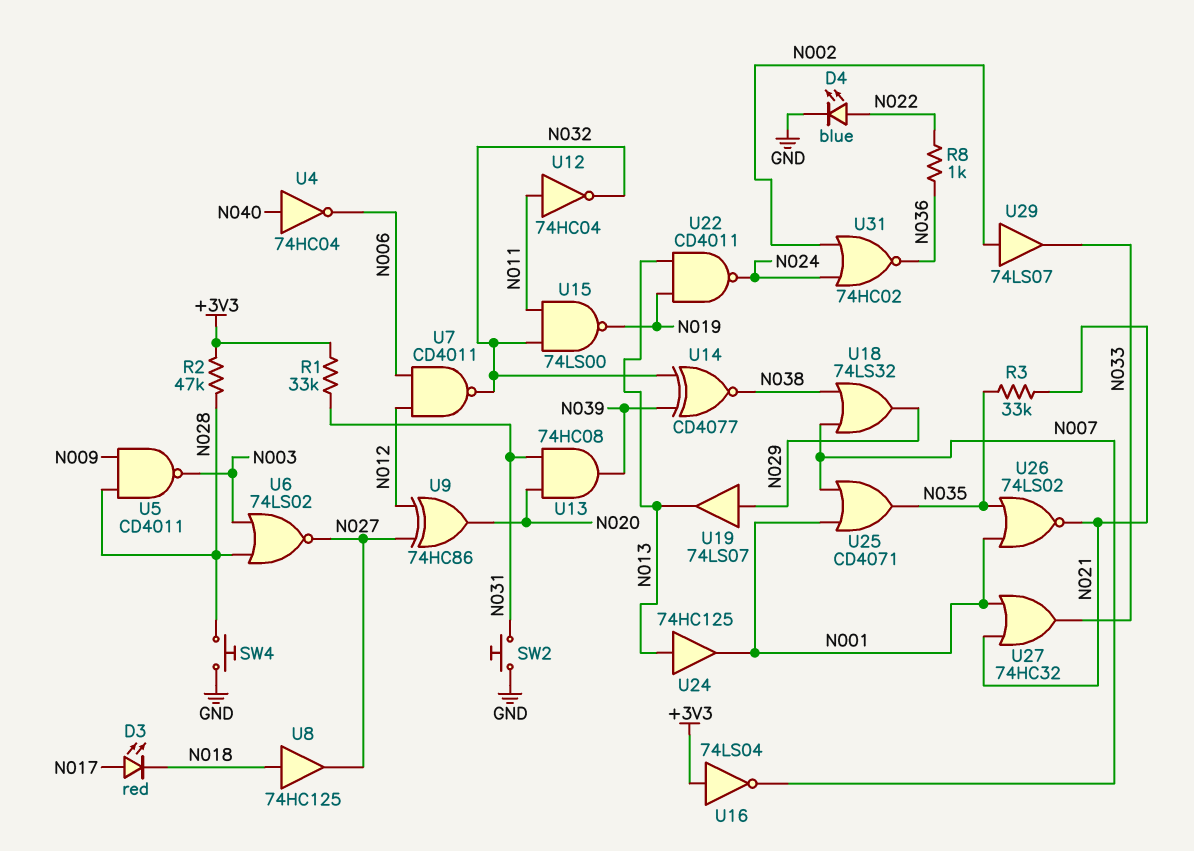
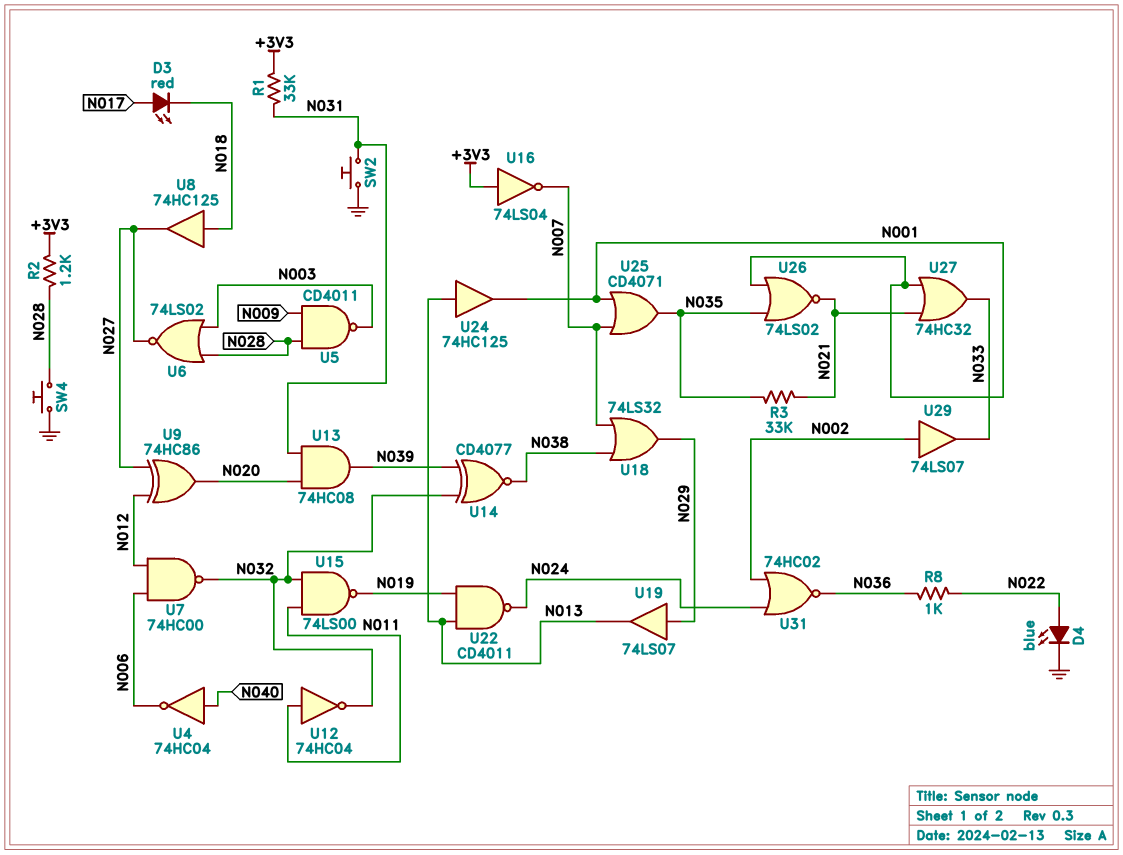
R2: 47k (+3V3, N028) -> 1.2k (+3V3, N028)
U7: NAND CD4011 (in N006, in N012, out N032) -> NAND 74HC00 (in N006, in N012, out N032)

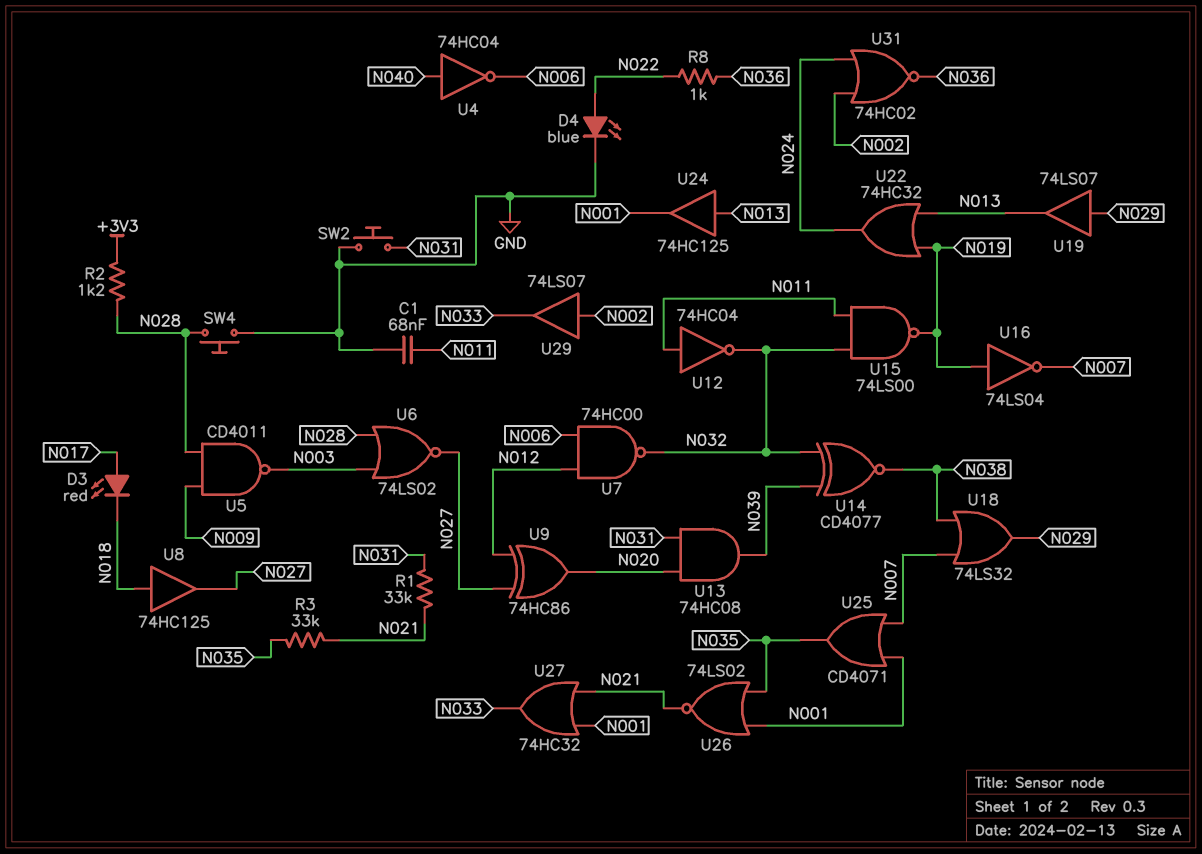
C1: none -> 68nF (GND, N011)
R1: 33k (+3V3, N031) -> 33k (N021, N031)
U16: NOT 74LS04 (in +3V3, out N007) -> NOT 74LS04 (in N019, out N007)
U22: NAND CD4011 (in N013, in N019, out N024) -> OR 74HC32 (in N013, in N019, out N024)

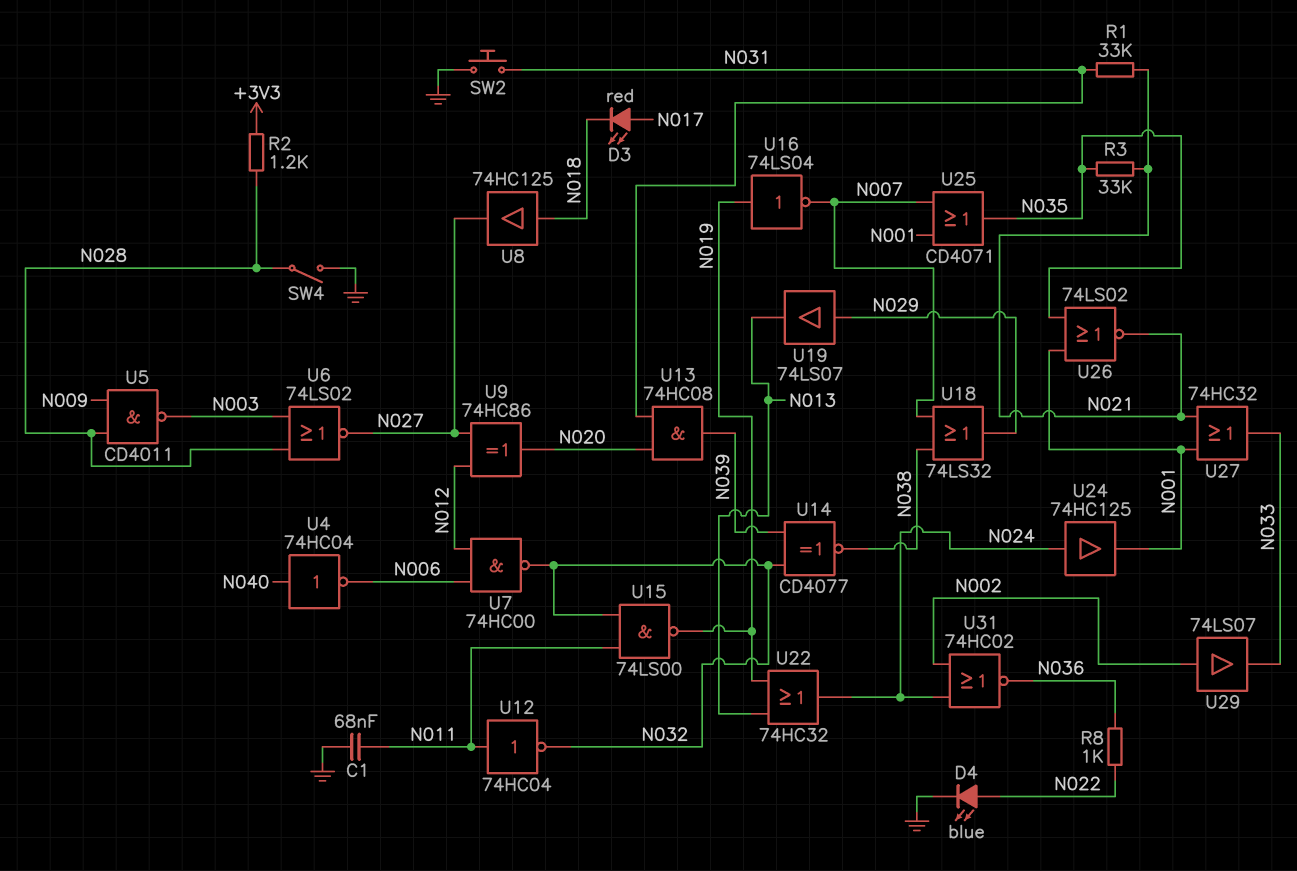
SW4: button (GND, N028) -> switch (GND, N028)
U24: buffer 74HC125 (in N013, out N001) -> buffer 74HC125 (in N024, out N001)

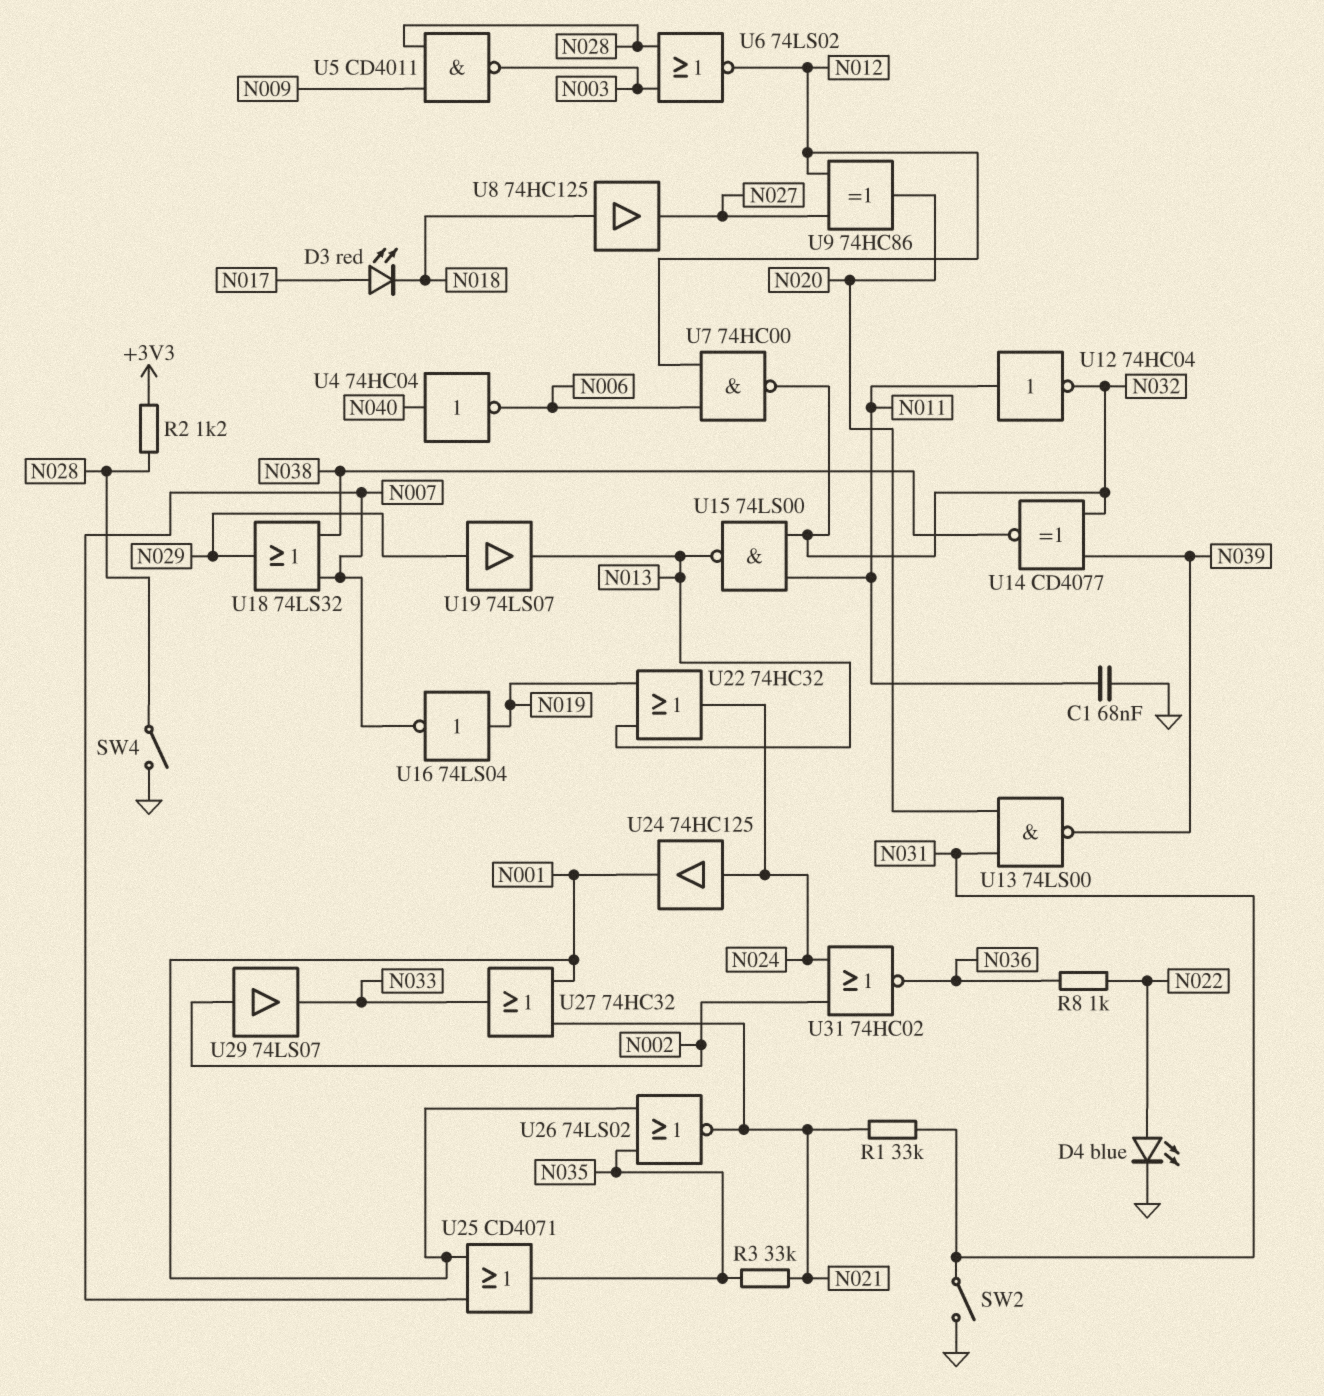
SW2: button (GND, N031) -> switch (GND, N031)
U6: NOR 74LS02 (in N003, in N028, out N027) -> NOR 74LS02 (in N003, in N028, out N012)
U13: AND 74HC08 (in N020, in N031, out N039) -> NAND 74LS00 (in N020, in N031, out N039)
U15: NAND 74LS00 (in N011, in N032, out N019) -> NAND 74LS00 (in N011, in N032, out N013)

